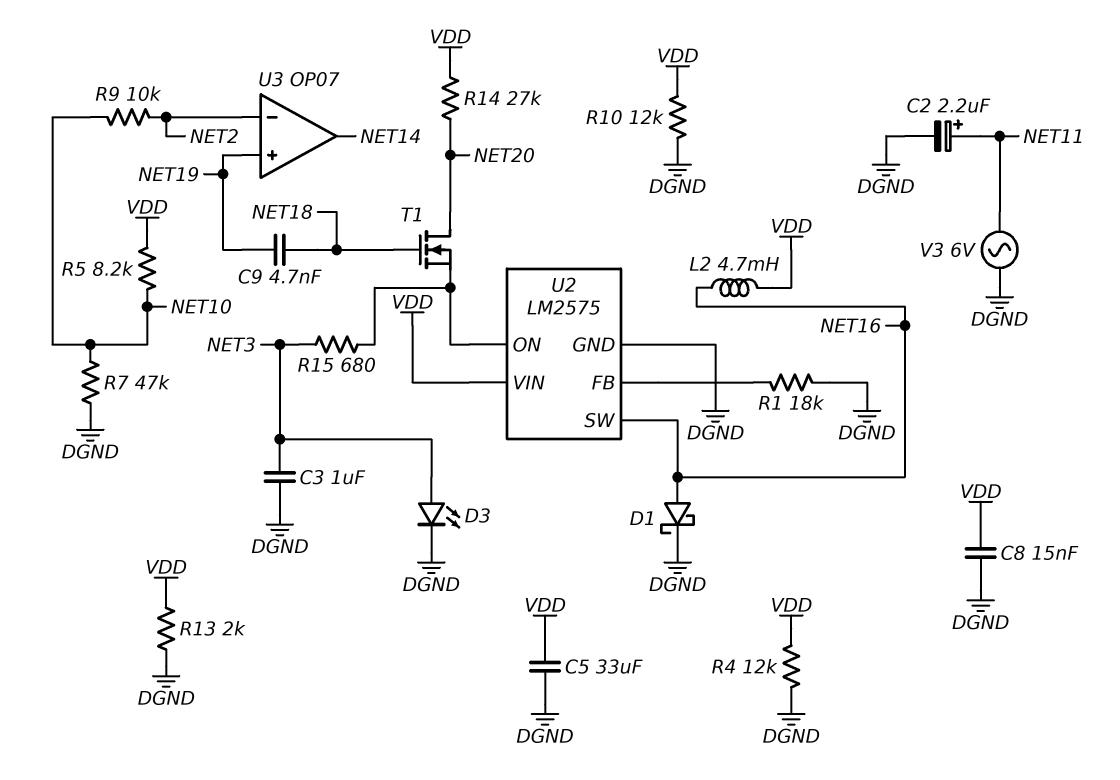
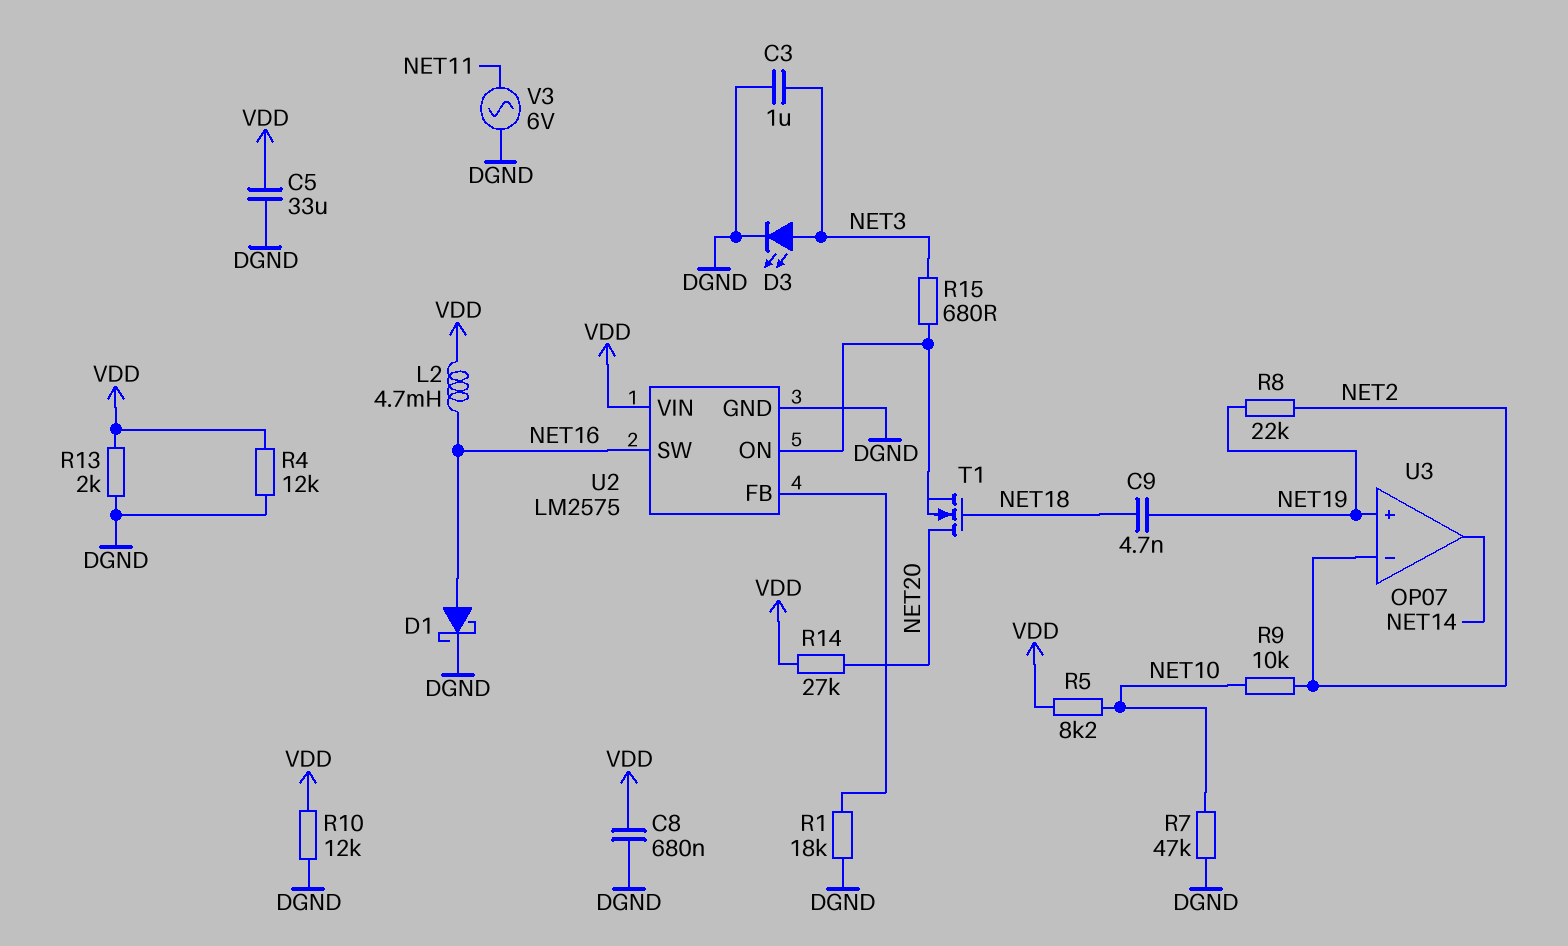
C2: 2.2uF (plus NET11, minus DGND) -> none
C8: 15nF (DGND, VDD) -> 680nF (DGND, VDD)
R8: none -> 22k (NET2, NET19)

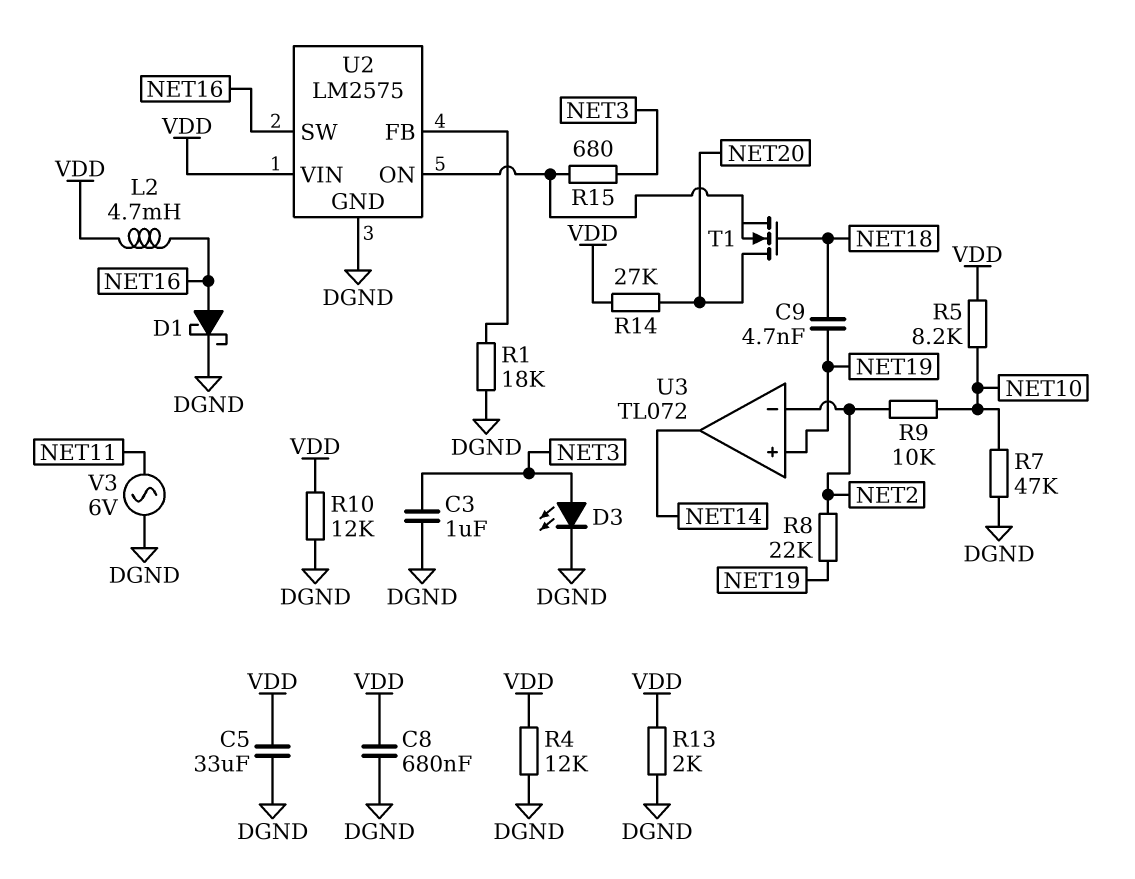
U3: OP07 -> TL072

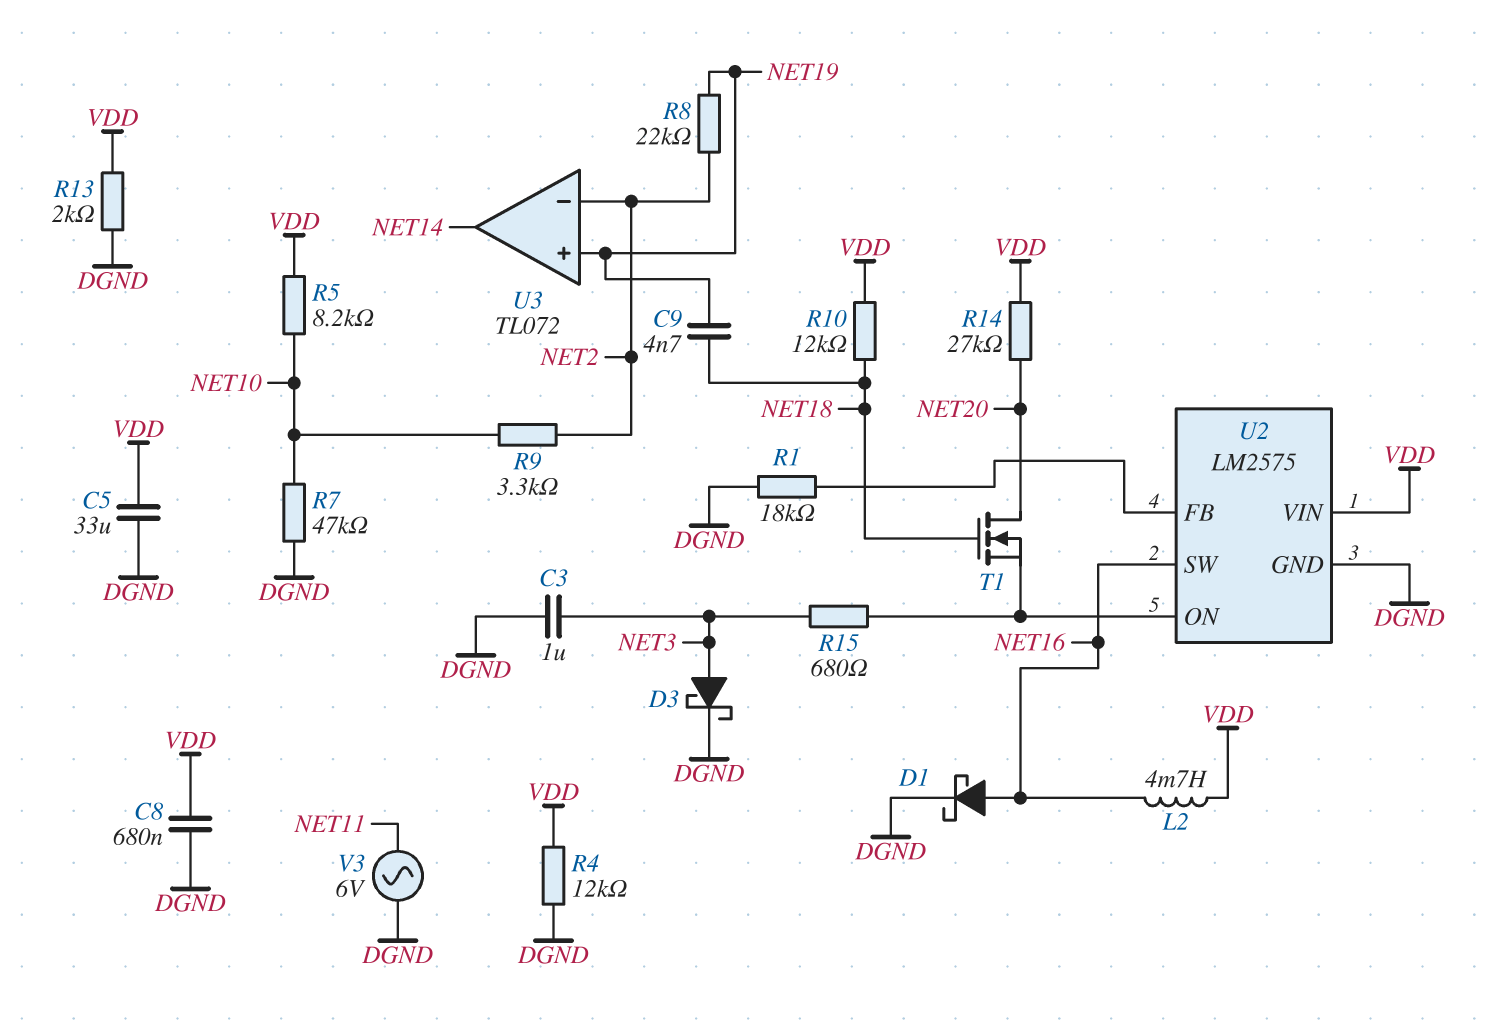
D3: LED (A NET3, K DGND) -> schottky (A NET3, K DGND)
R9: 10k (NET2, NET10) -> 3.3k (NET2, NET10)
R10: 12k (DGND, VDD) -> 12k (NET18, VDD)

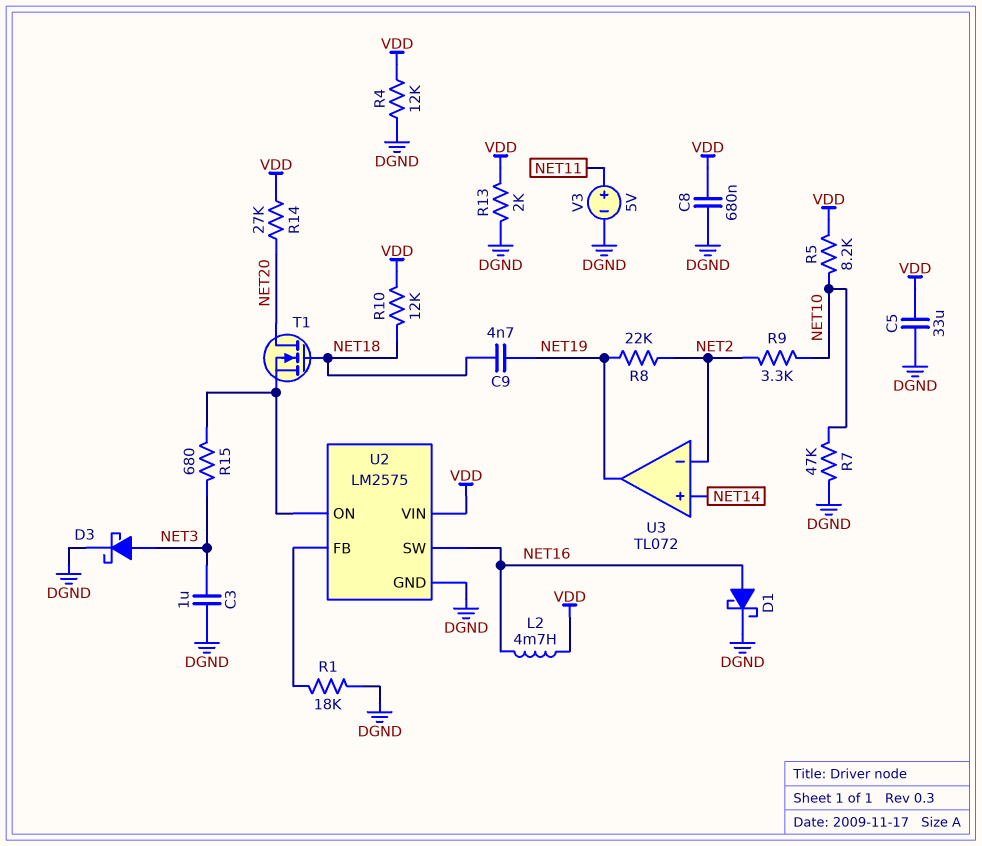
U3 pin in+: NET19 -> NET14
U3 pin out: NET14 -> NET19
V3: AC 6V (DGND, NET11) -> 5V (plus NET11, minus DGND)

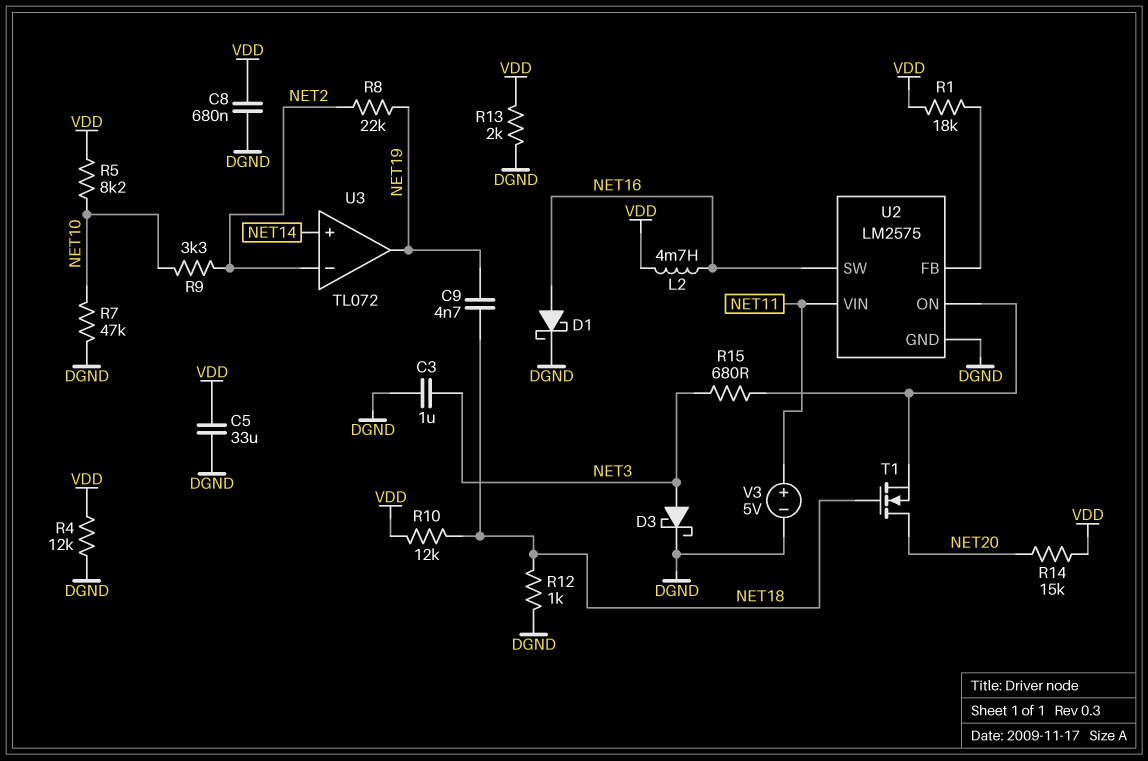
R1: 18k (DGND, U2/FB) -> 18k (U2/FB, VDD)
R12: none -> 1k (DGND, NET18)
R14: 27k (NET20, VDD) -> 15k (NET20, VDD)
U2 pin VIN: VDD -> NET11

